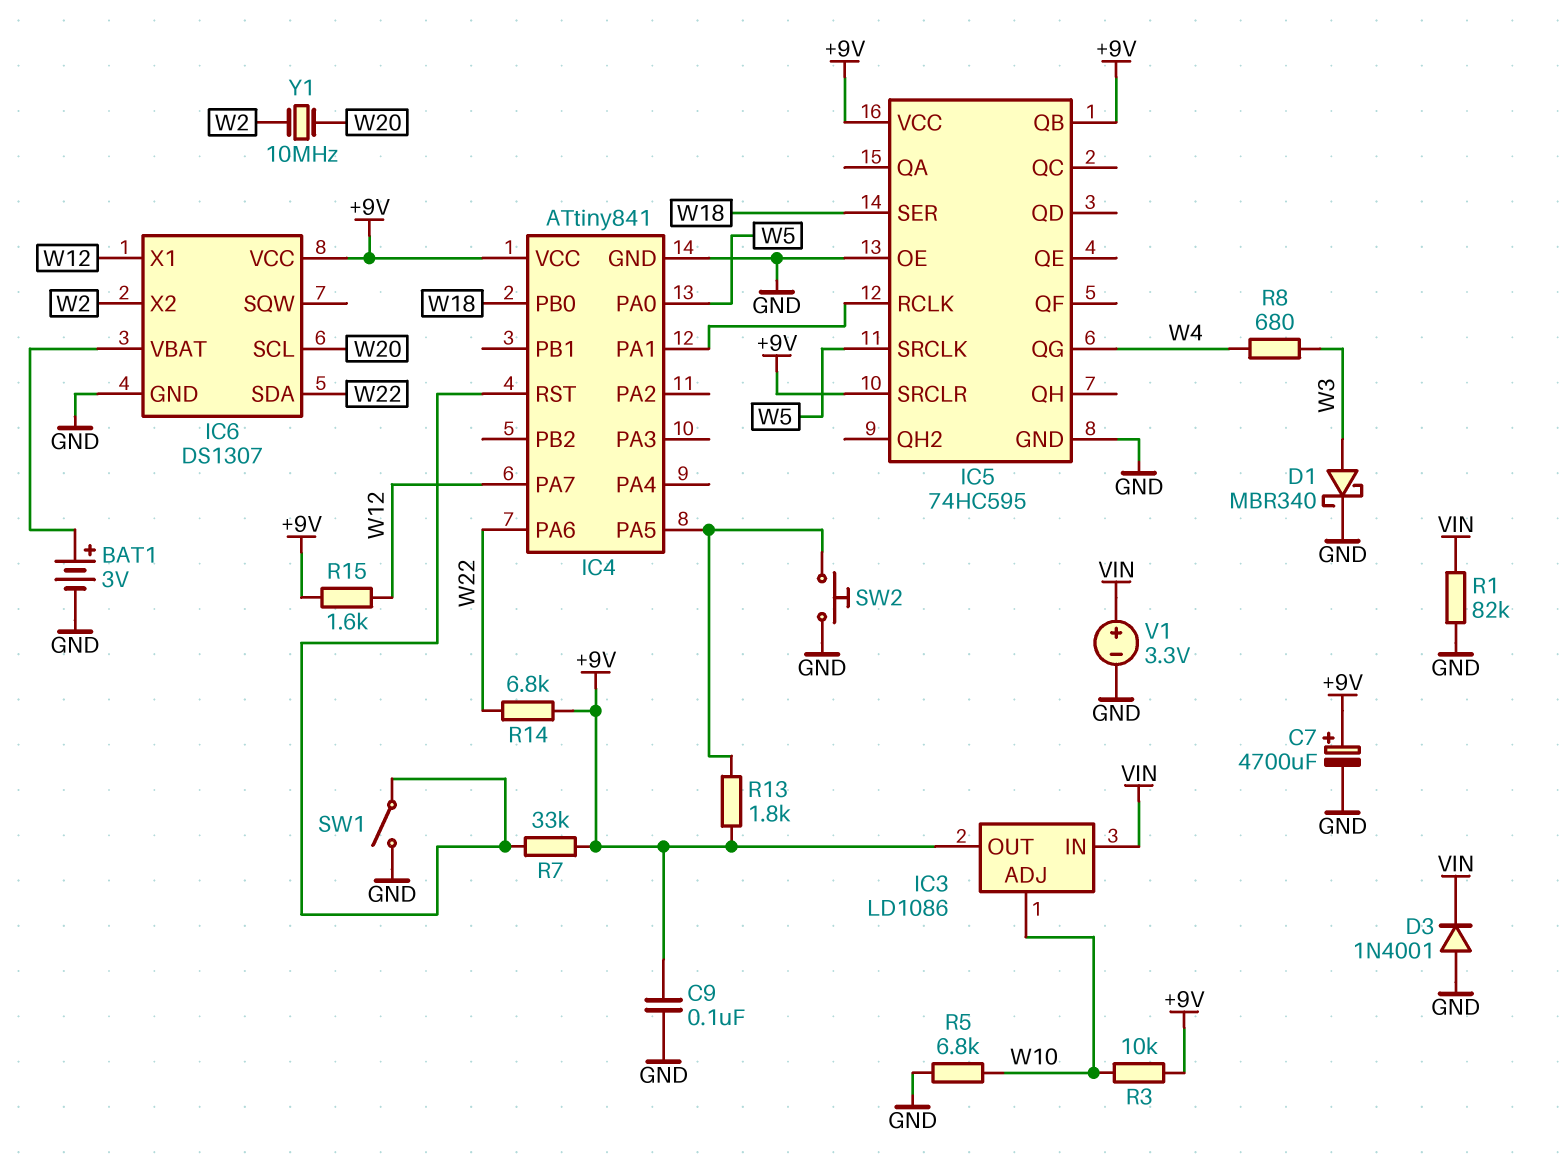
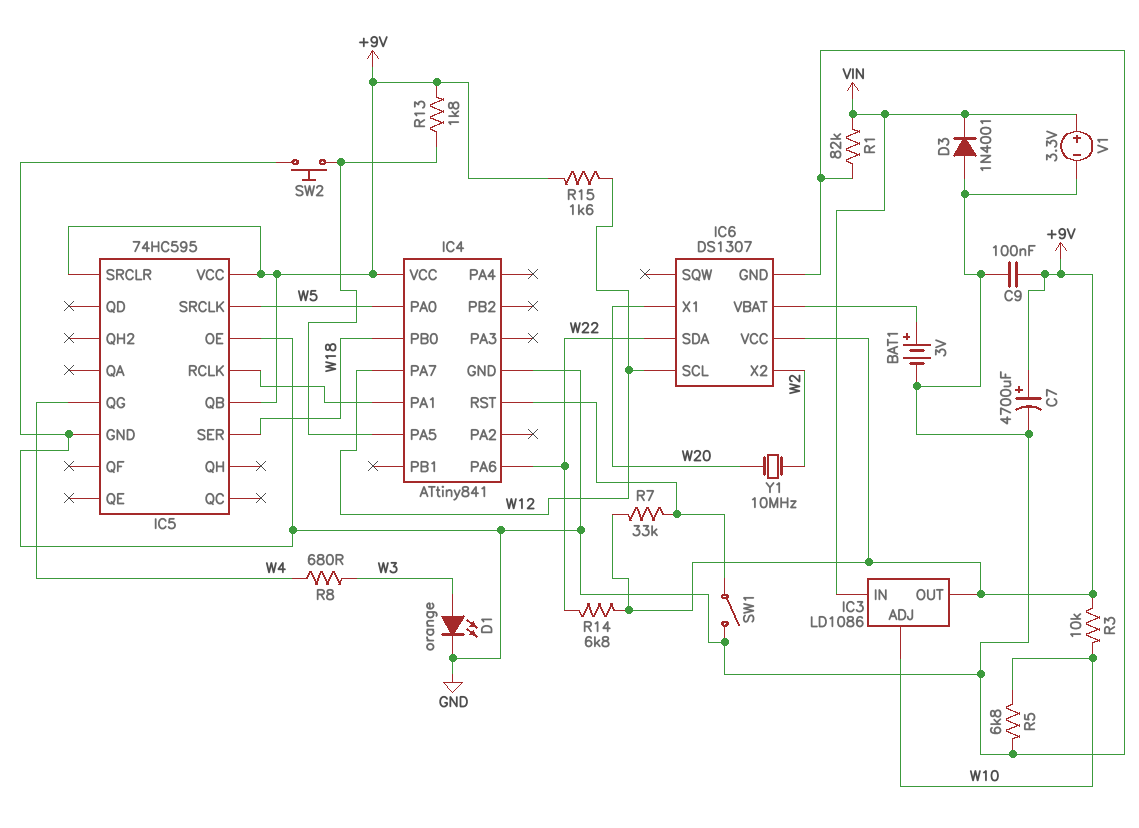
D1: schottky MBR340 (A W3, K GND) -> LED orange (A W3, K GND)
IC6 pin SCL: W20 -> W12
IC6 pin X1: W12 -> W20

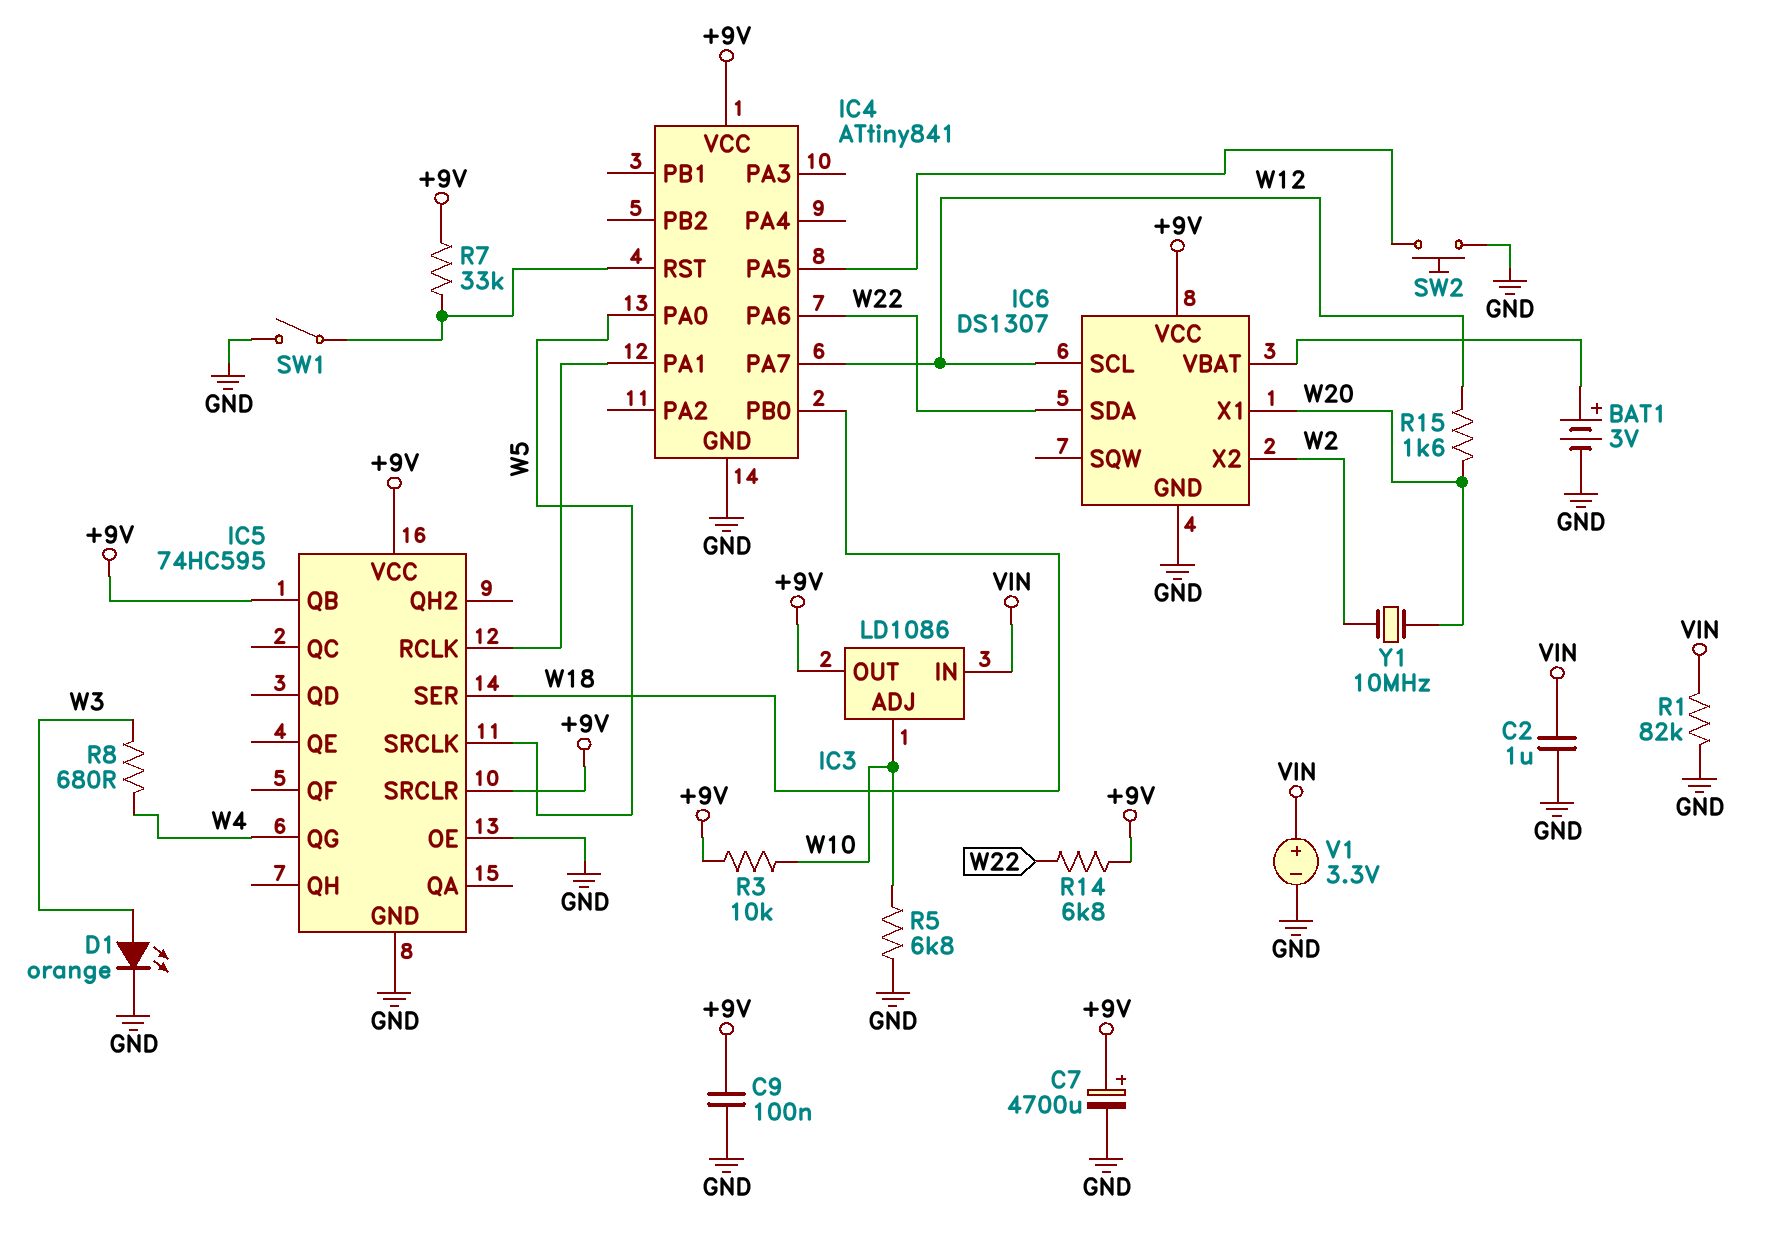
C2: none -> 1uF (GND, VIN)
D3: diode 1N4001 (A GND, K VIN) -> none
R13: 1.8k (+9V, IC4/PA5) -> none
R15: 1.6k (+9V, W12) -> 1.6k (W12, W20)

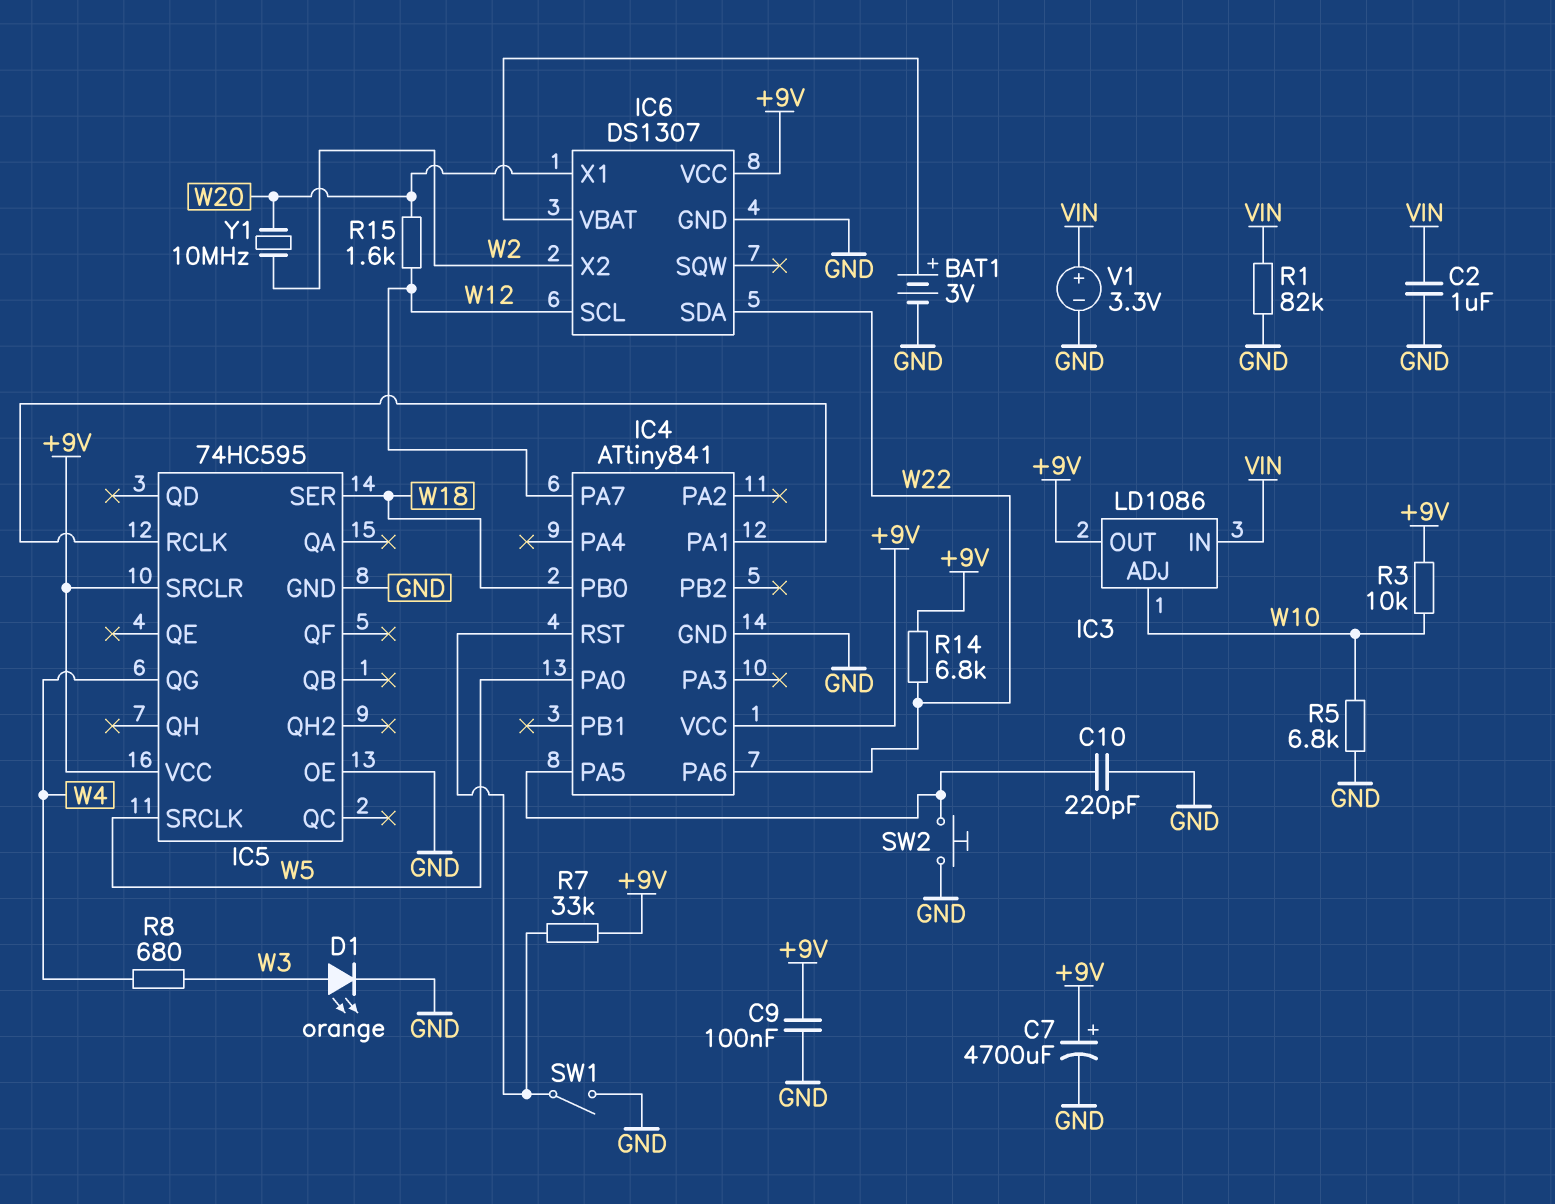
C10: none -> 220pF (GND, IC4/PA5)
IC5 pin QB: +9V -> none

